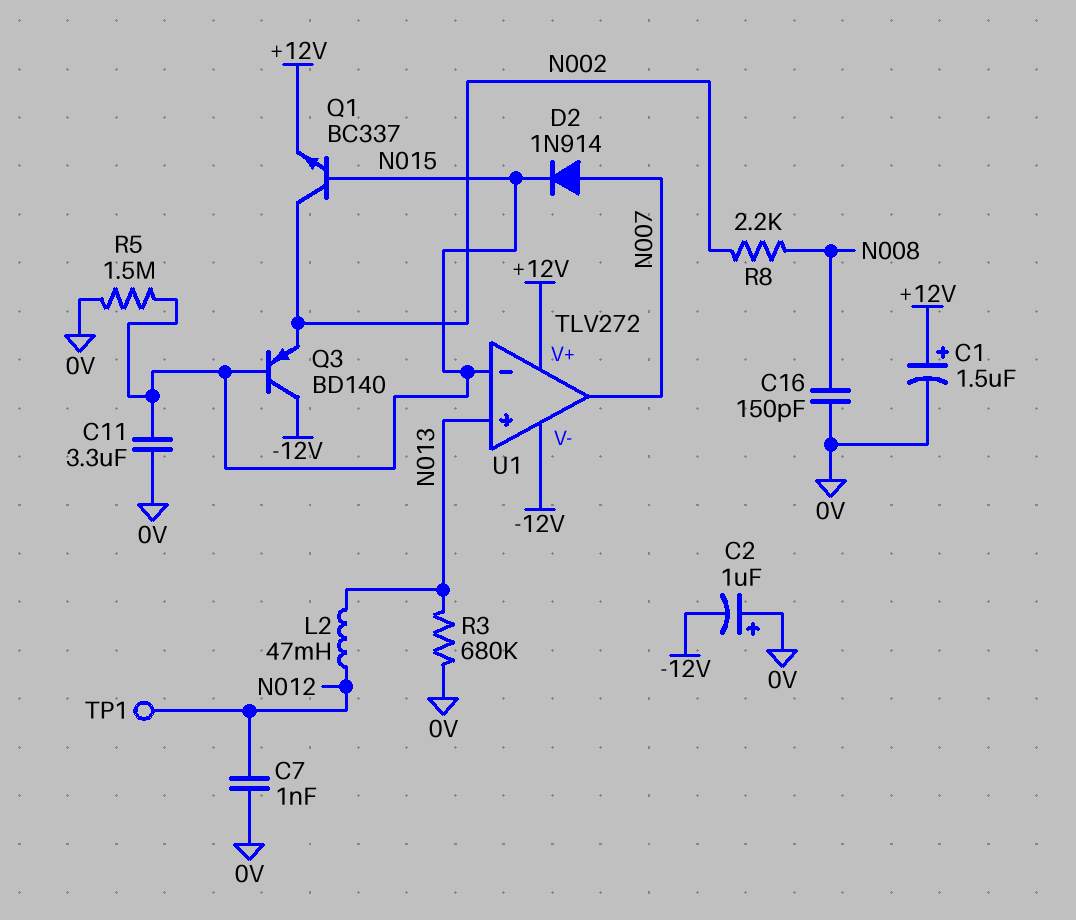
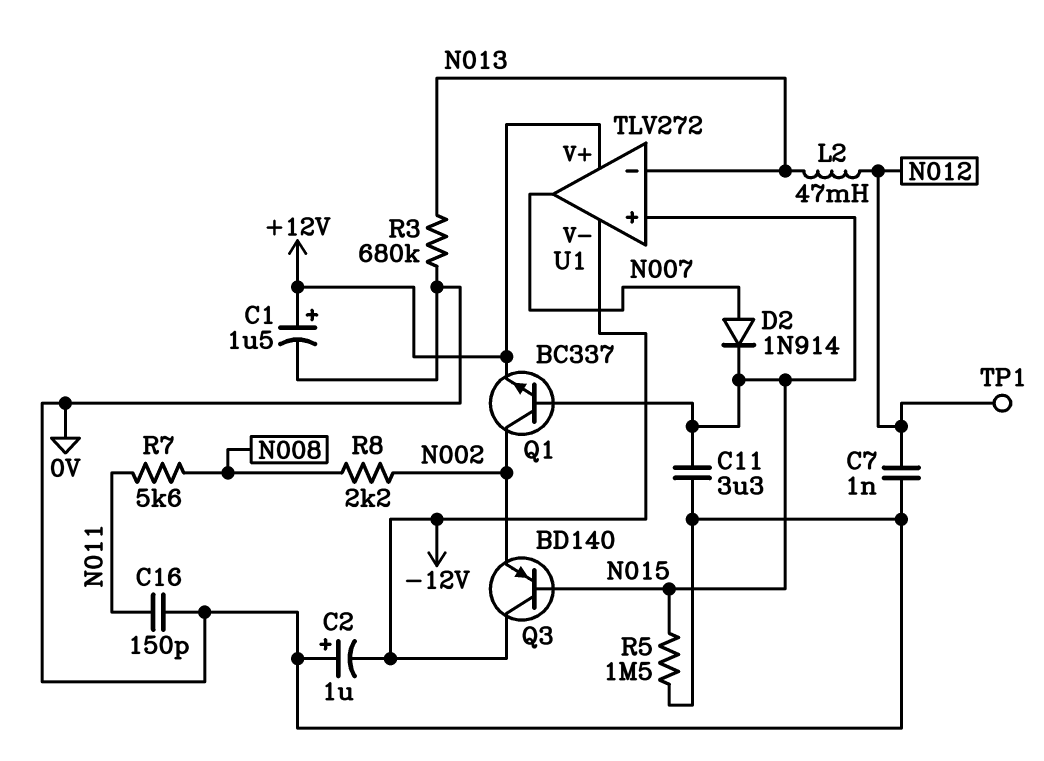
C16: 150pF (0V, N008) -> 150pF (0V, N011)
R7: none -> 5.6k (N008, N011)
U1 pin in+: N013 -> N015
U1 pin in-: N015 -> N013

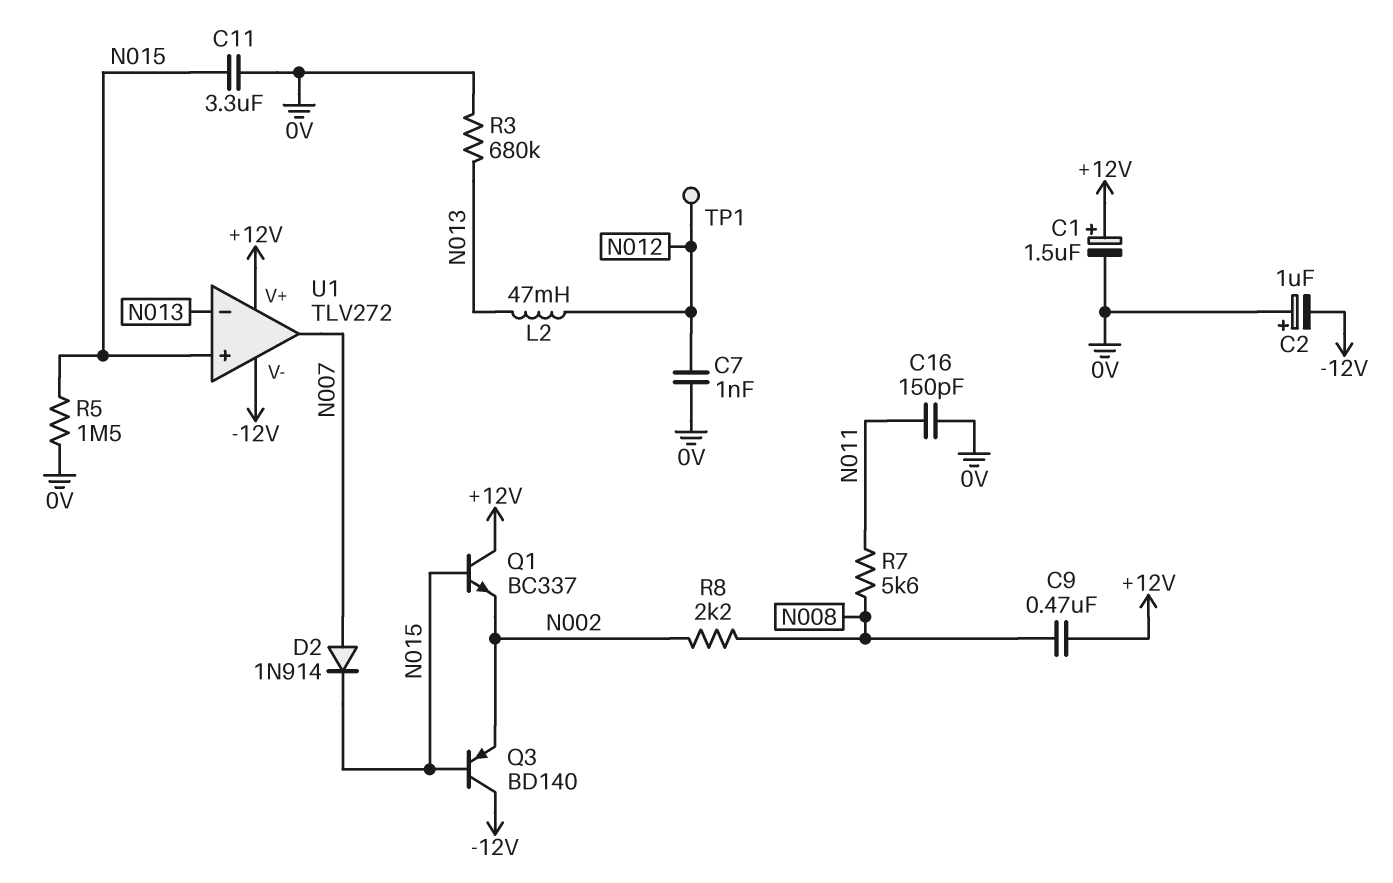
C9: none -> 470nF (+12V, N008)
Q1: NPN BC337 (B N015, C N002, E +12V) -> NPN BC337 (B N015, C +12V, E N002)

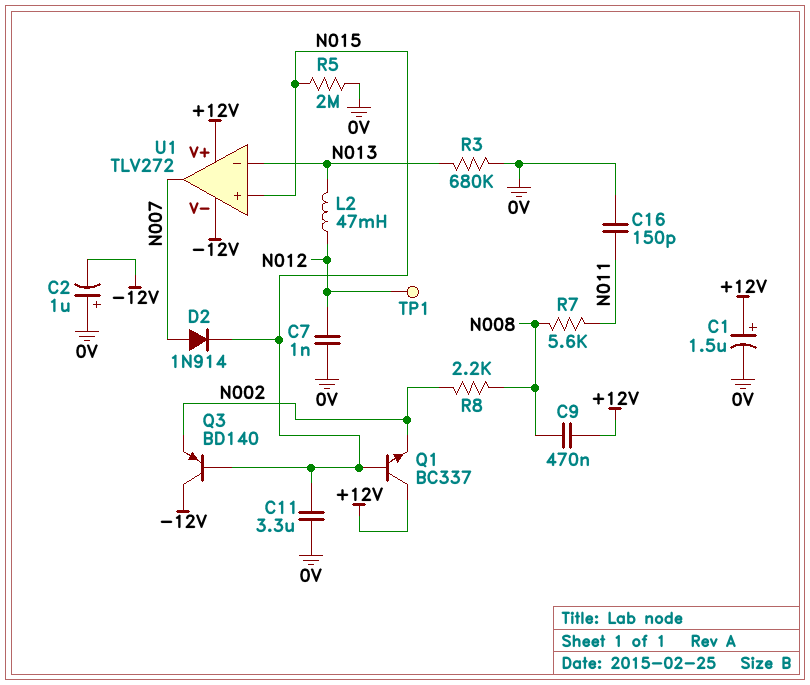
R5: 1.5M (0V, N015) -> 2M (0V, N015)

